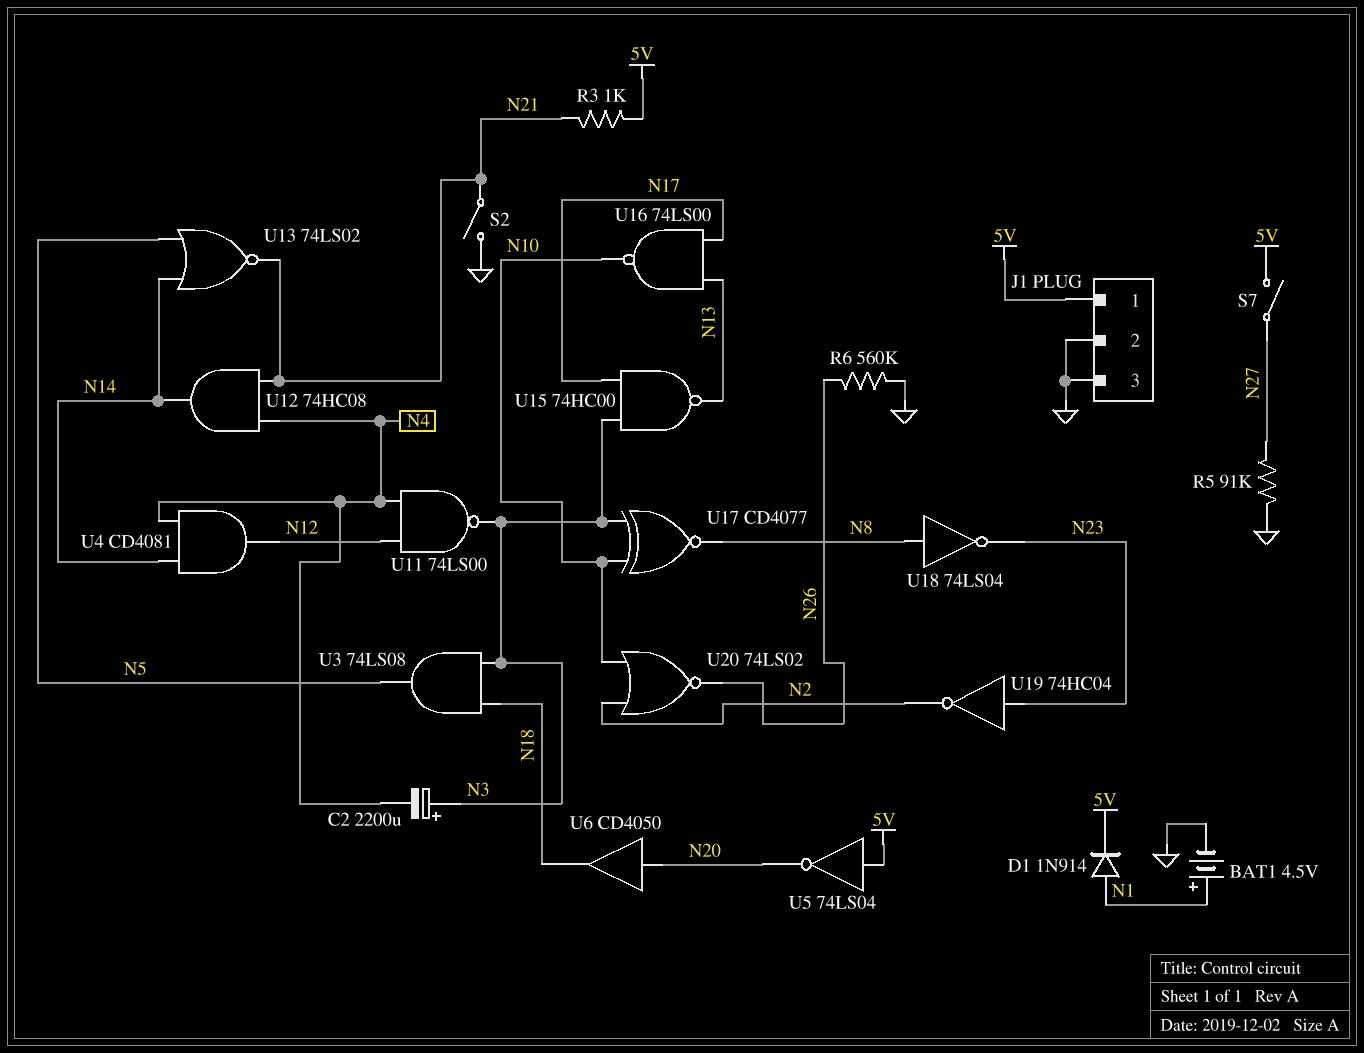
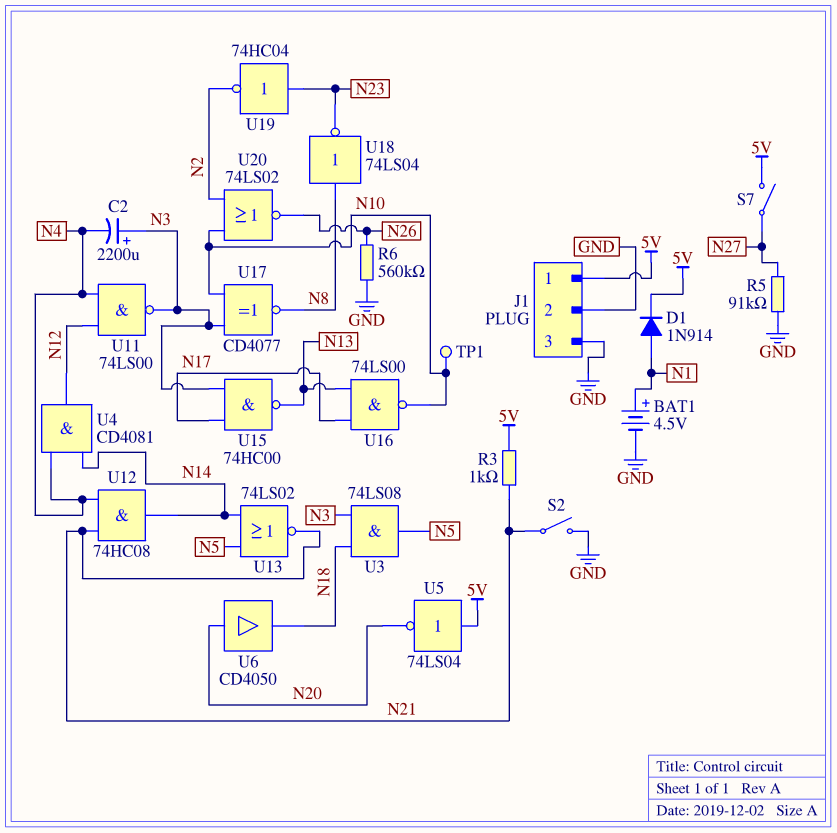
TP1: none -> test point (N10)

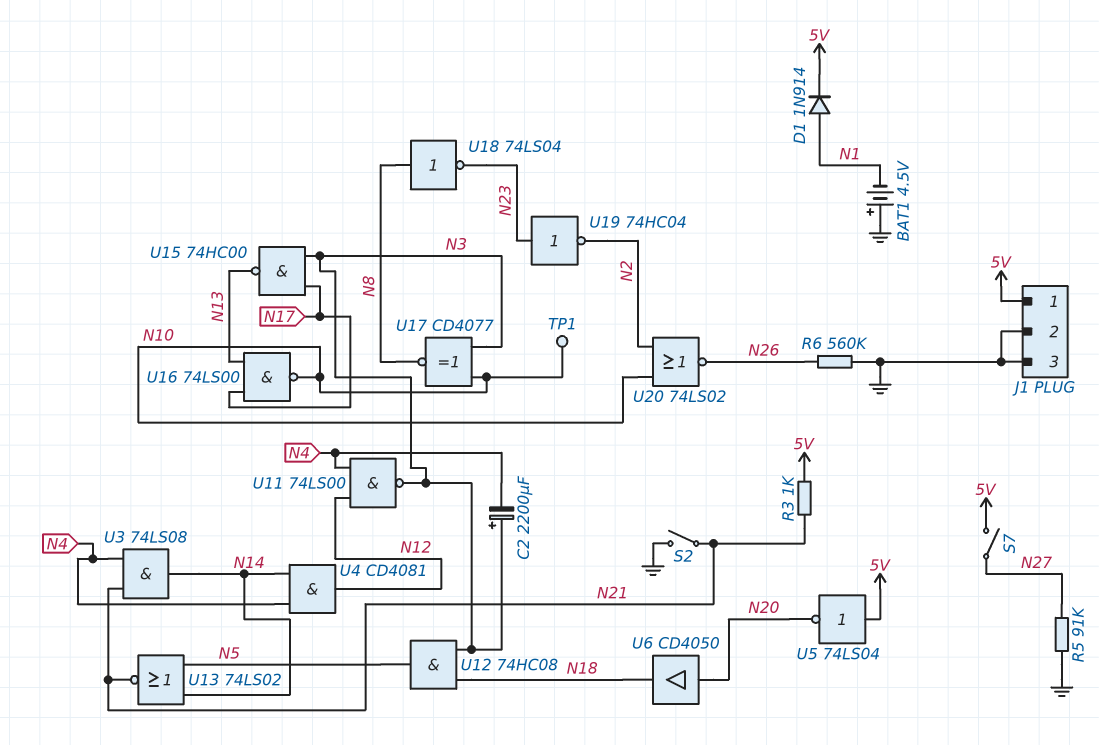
BAT1: 4.5V (plus N1, minus GND) -> 4.5V (plus GND, minus N1)
U3: AND 74LS08 (in N3, in N18, out N5) -> AND 74LS08 (in N4, in N21, out N14)
U12: AND 74HC08 (in N4, in N21, out N14) -> AND 74HC08 (in N3, in N18, out N5)

